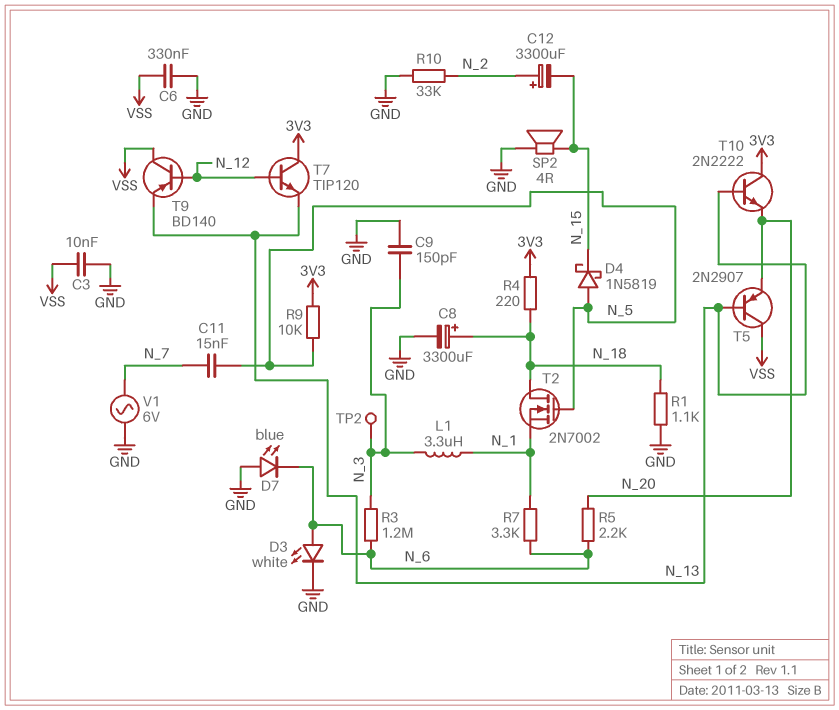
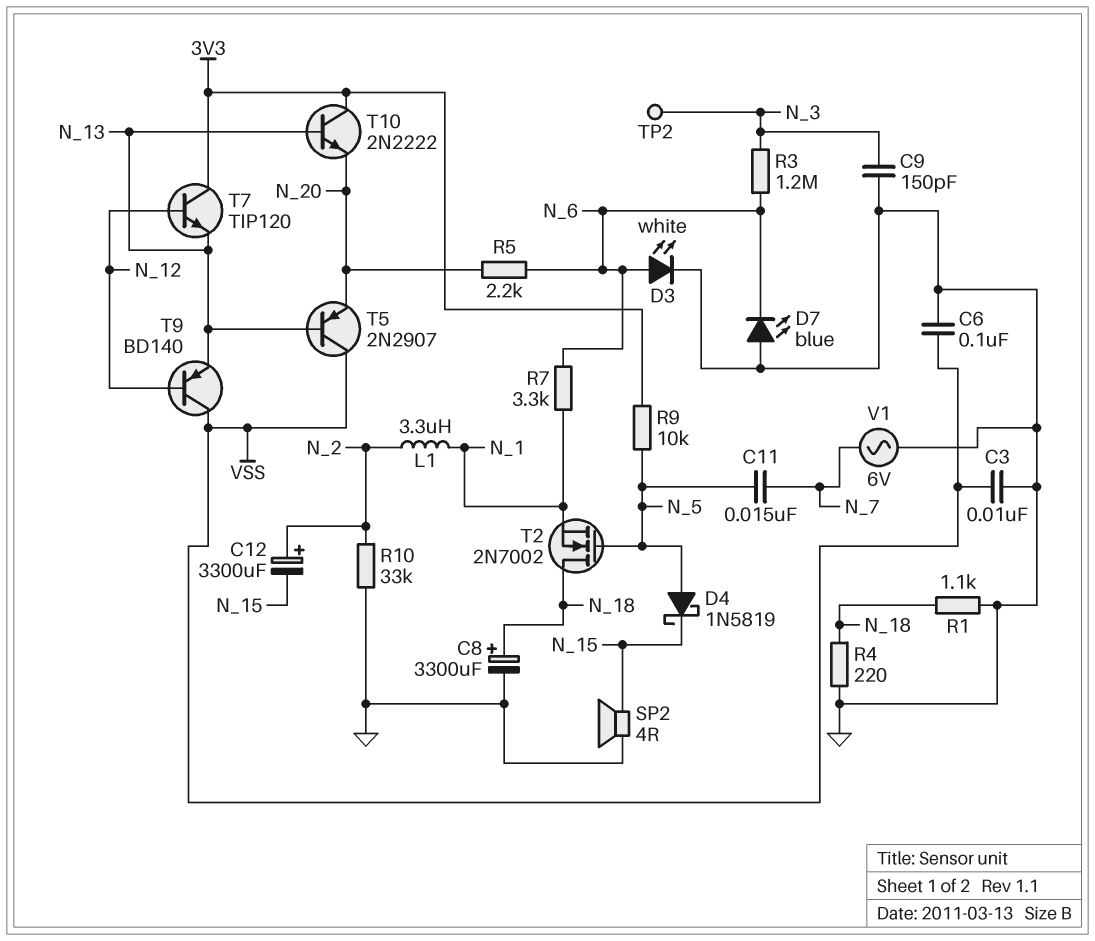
C6: 330nF (GND, VSS) -> 100nF (GND, VSS)
L1: 3.3uH (N_1, N_3) -> 3.3uH (N_1, N_2)
R4: 220 (3V3, N_18) -> 220 (GND, N_18)

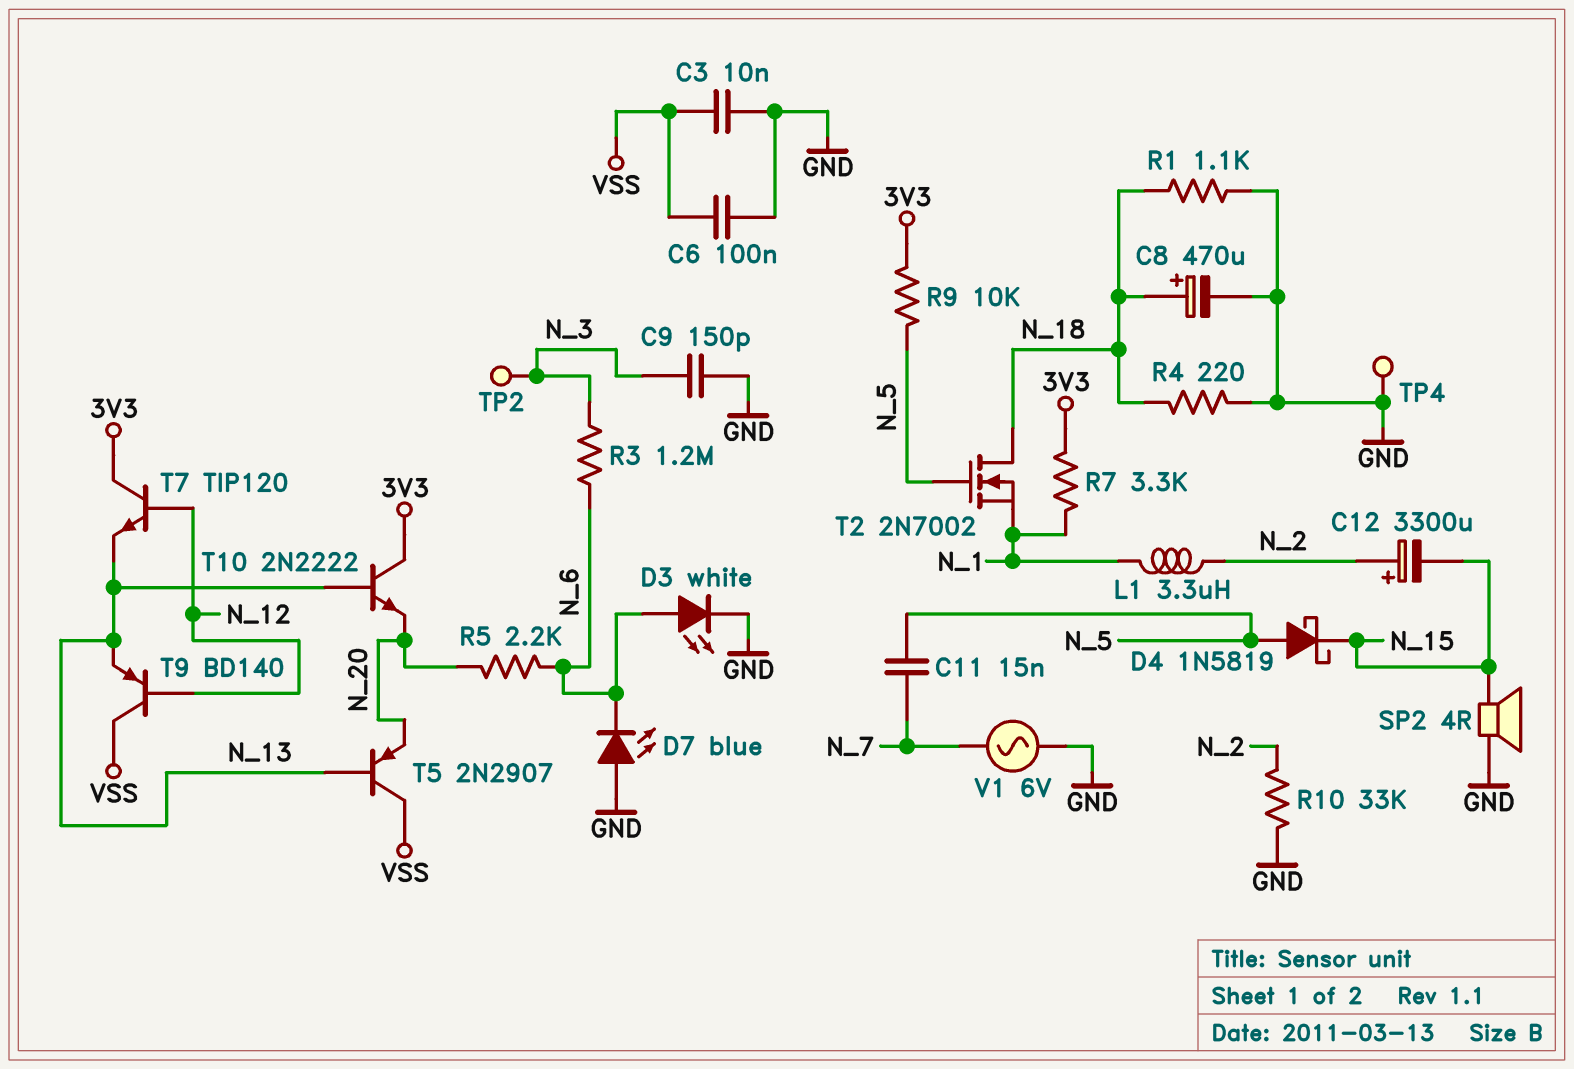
C8: 3300uF (plus N_18, minus GND) -> 470uF (plus N_18, minus GND)
R7: 3.3k (N_1, N_6) -> 3.3k (3V3, N_1)
TP4: none -> test point (GND)

